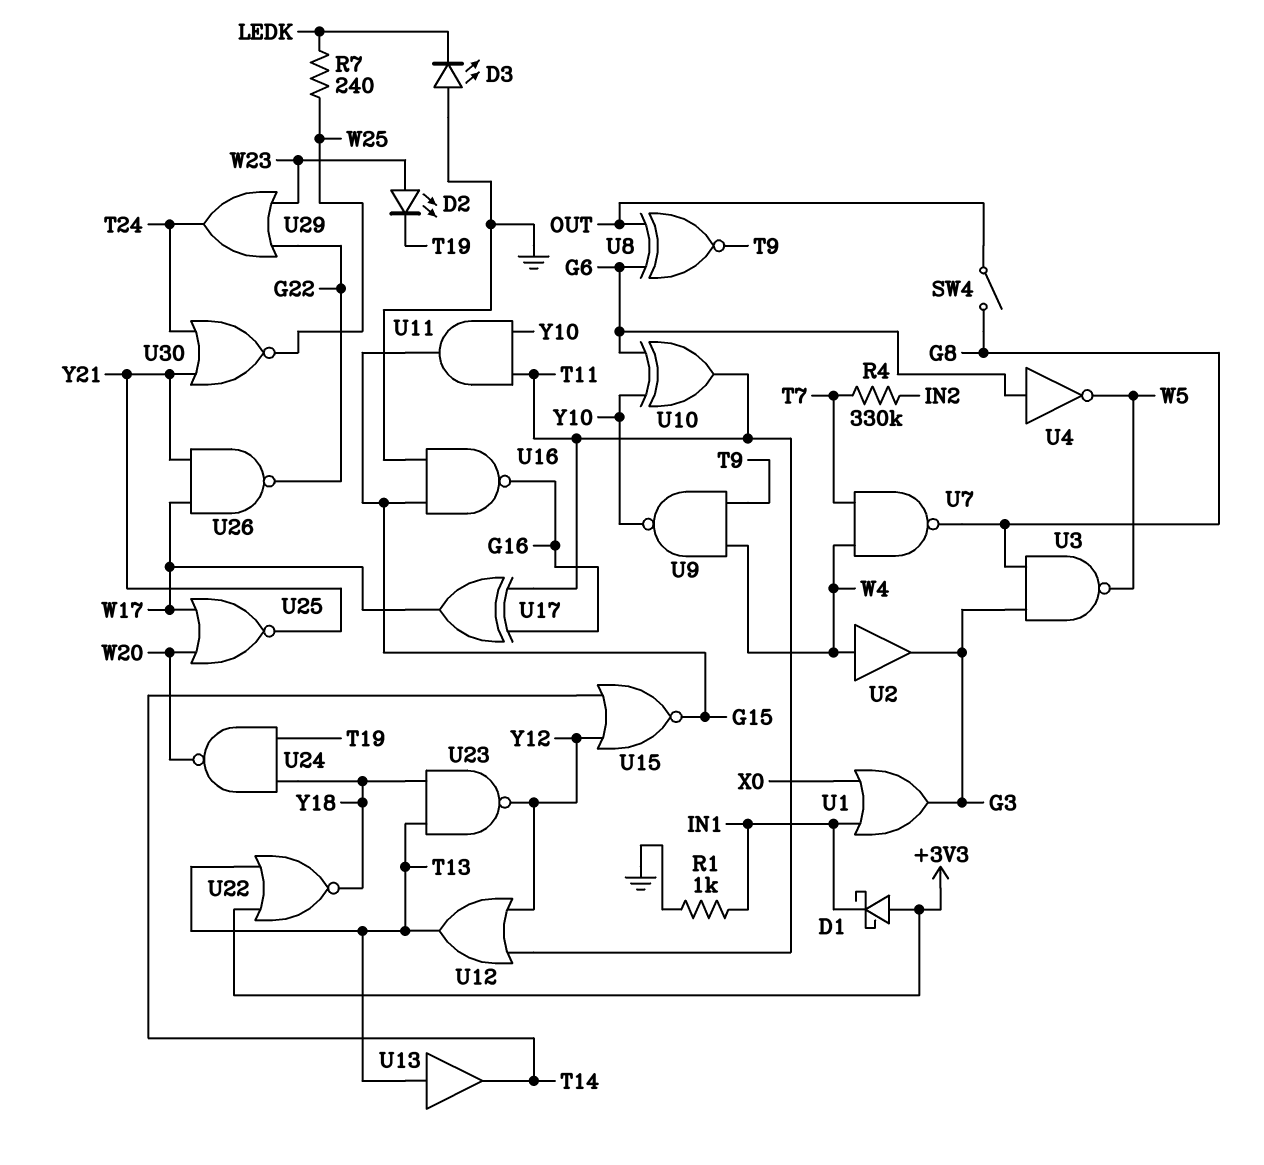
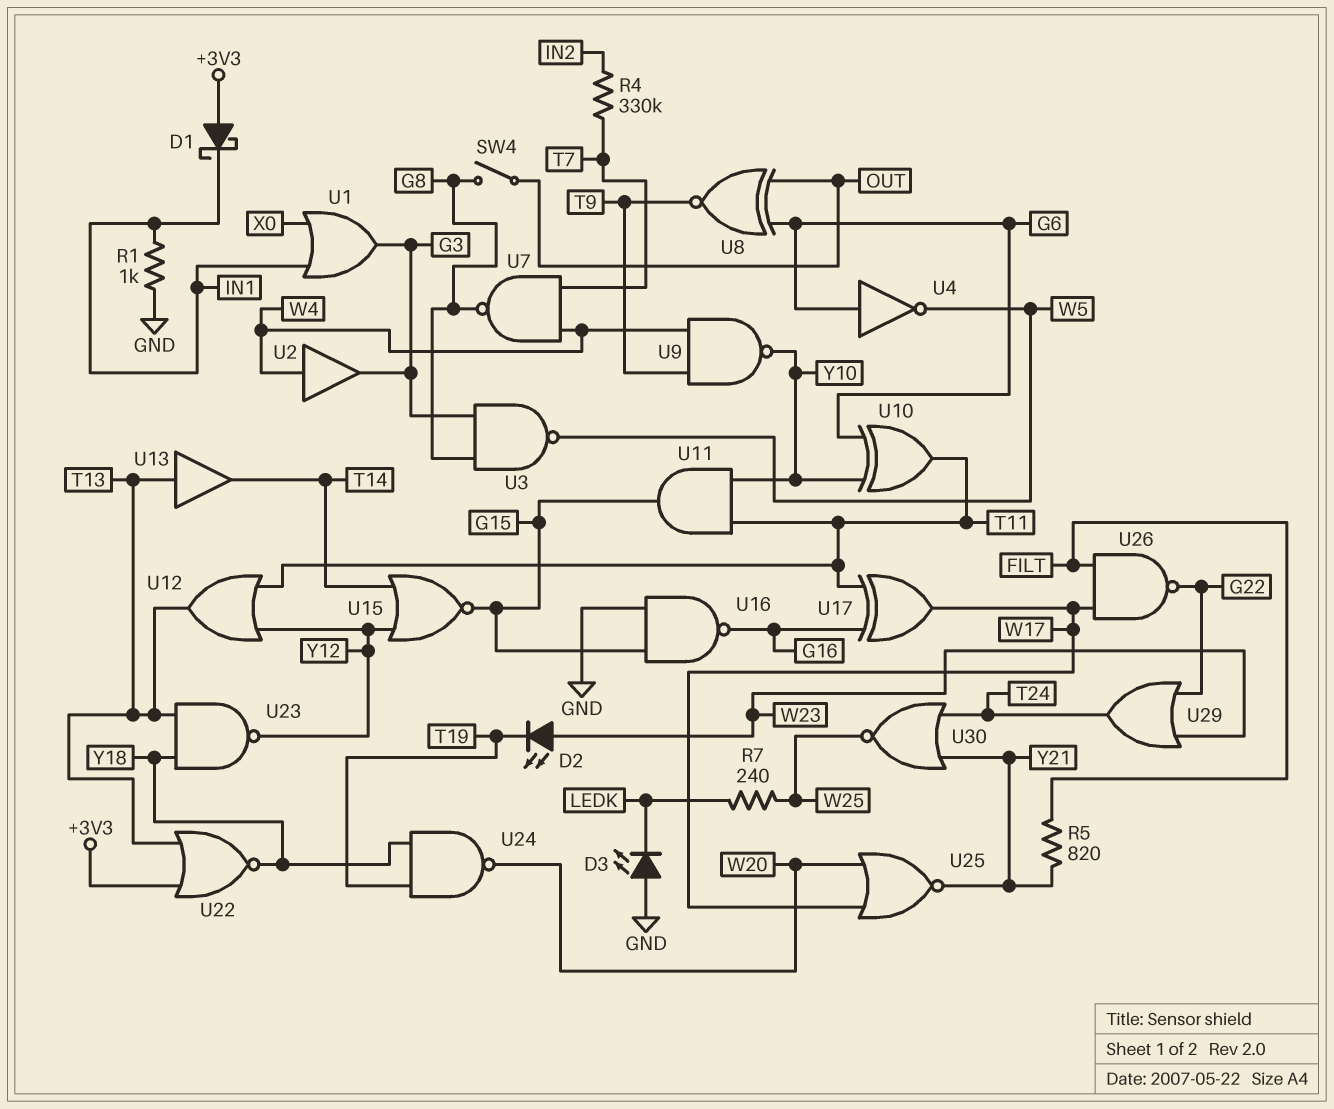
R5: none -> 820 (FILT, Y21)
U26: NAND (in W17, in Y21, out G22) -> NAND (in FILT, in W17, out G22)

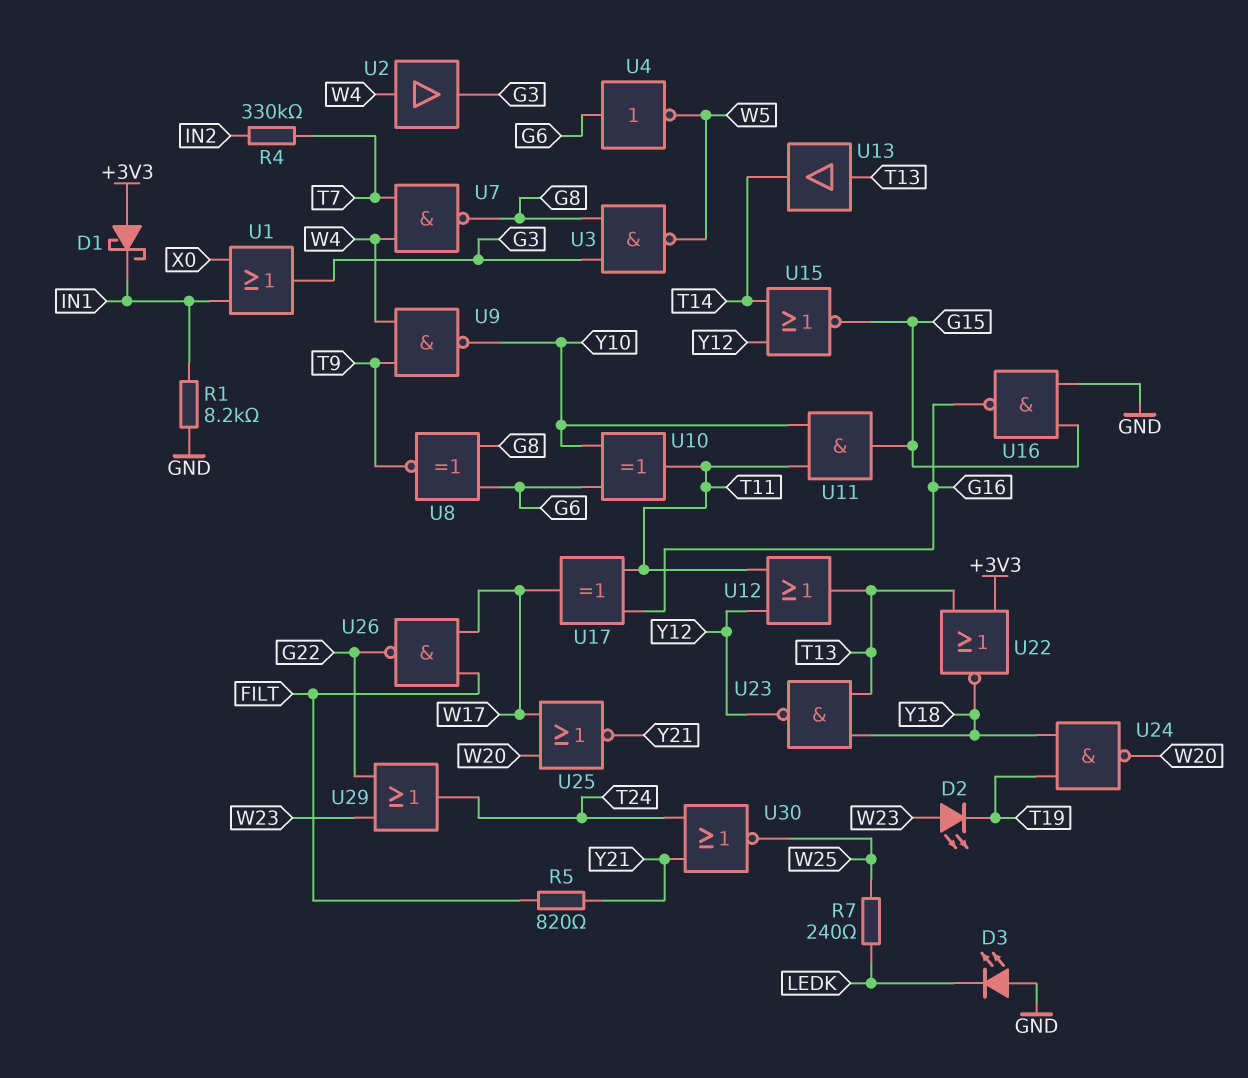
R1: 1k (GND, IN1) -> 8.2k (GND, IN1)
SW4: switch (G8, OUT) -> none
U8: XNOR (in G6, in OUT, out T9) -> XNOR (in G6, in G8, out T9)

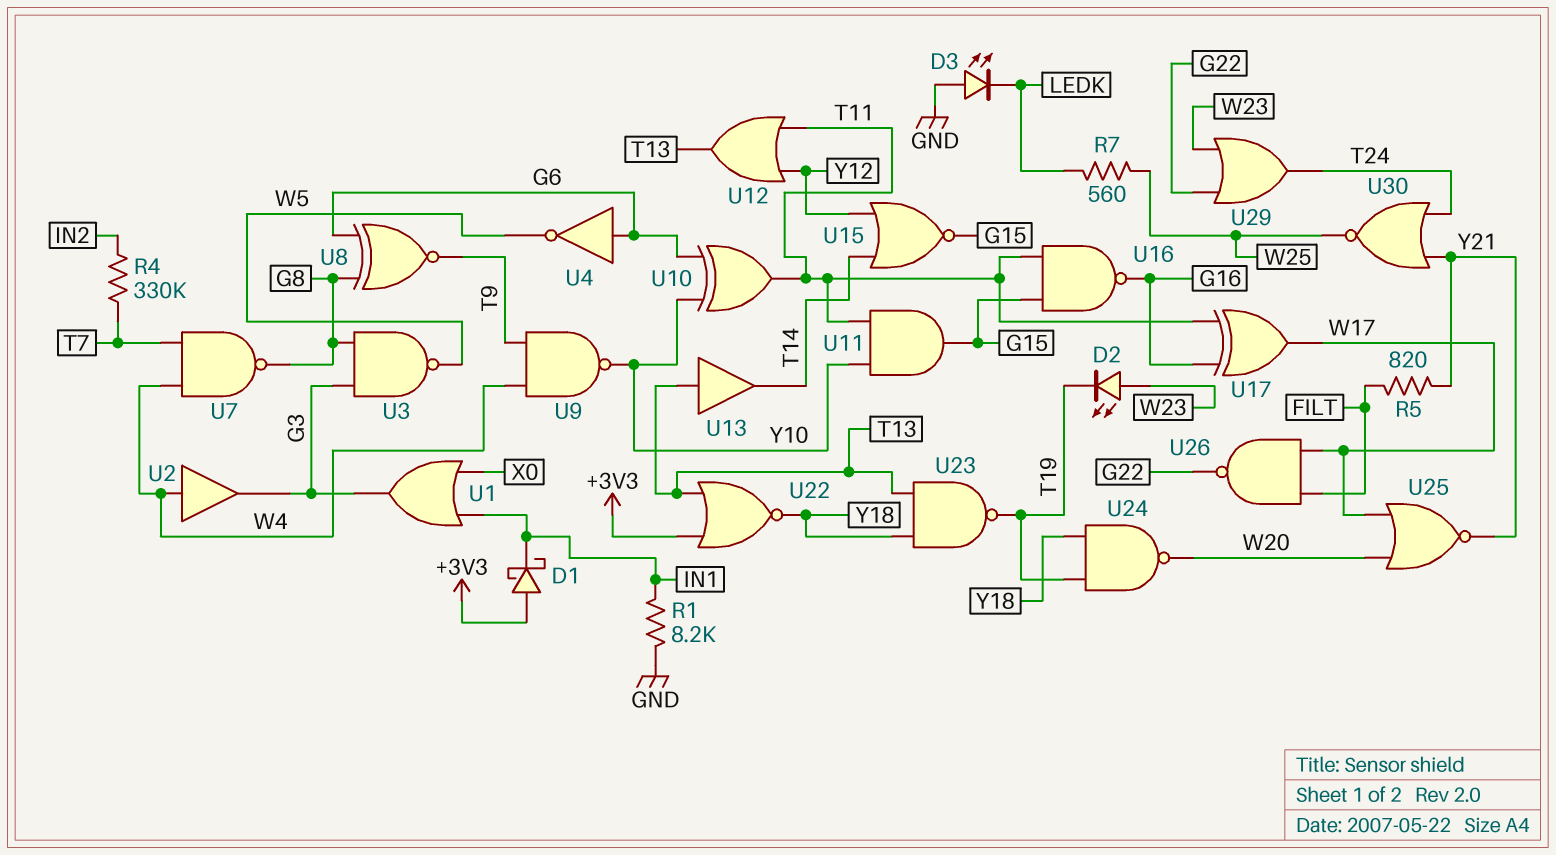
R7: 240 (LEDK, W25) -> 560 (LEDK, W25)
U16: NAND (in G15, in GND, out G16) -> NAND (in G15, in T11, out G16)
U23: NAND (in T13, in Y18, out Y12) -> NAND (in T13, in Y18, out T19)

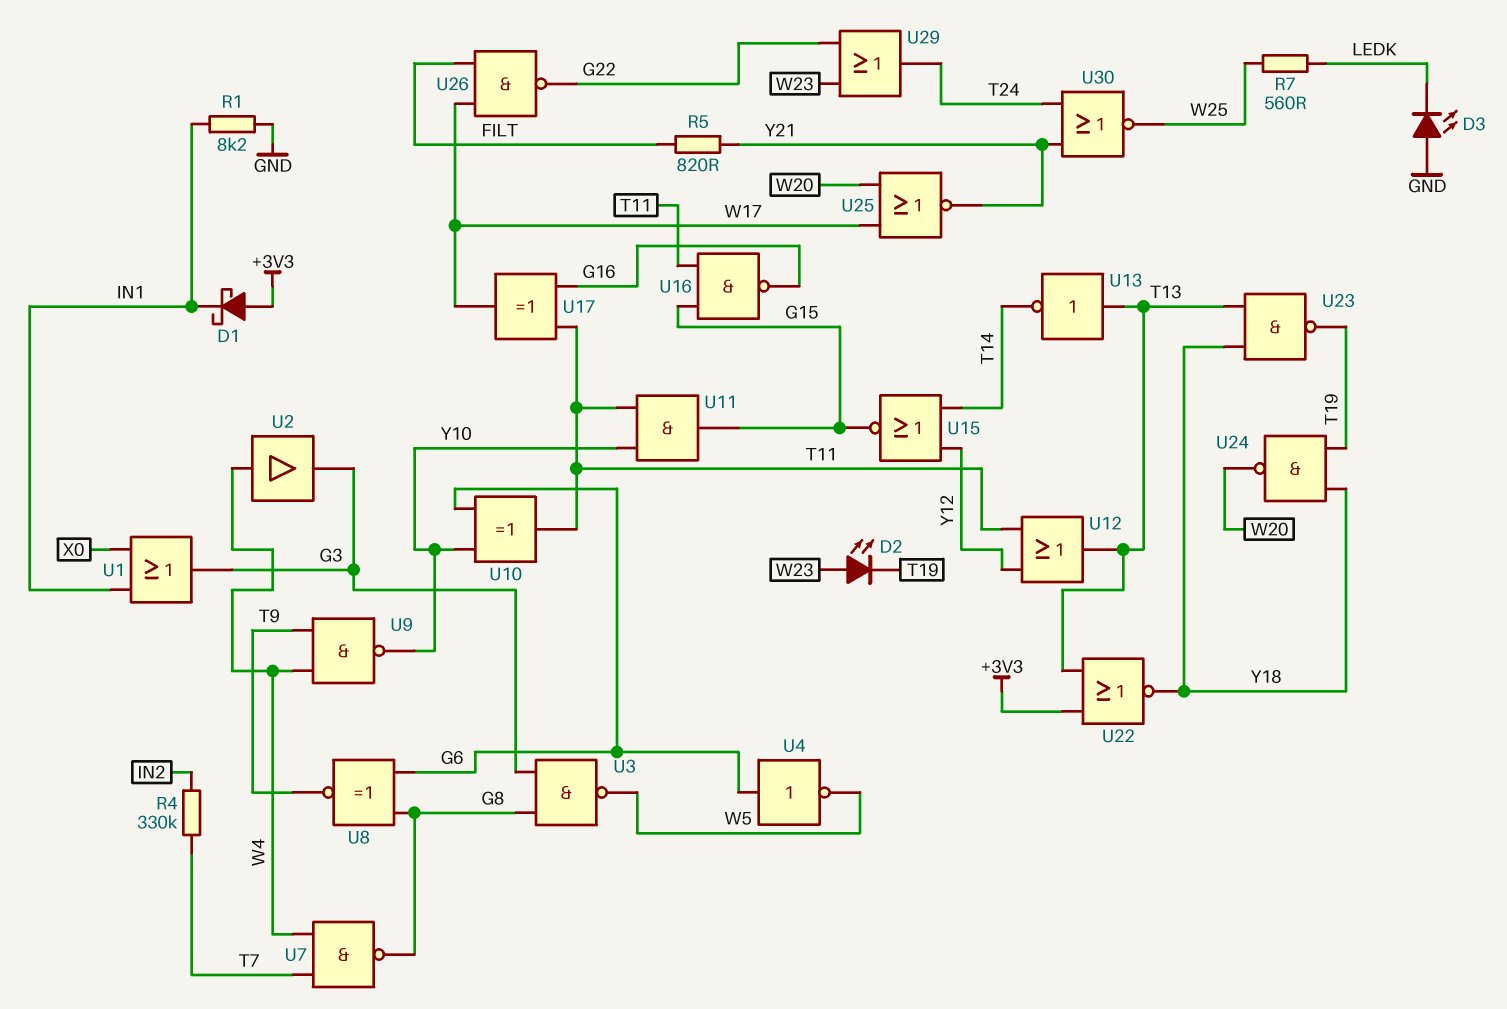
U13: buffer (in T13, out T14) -> NOT (in T13, out T14)

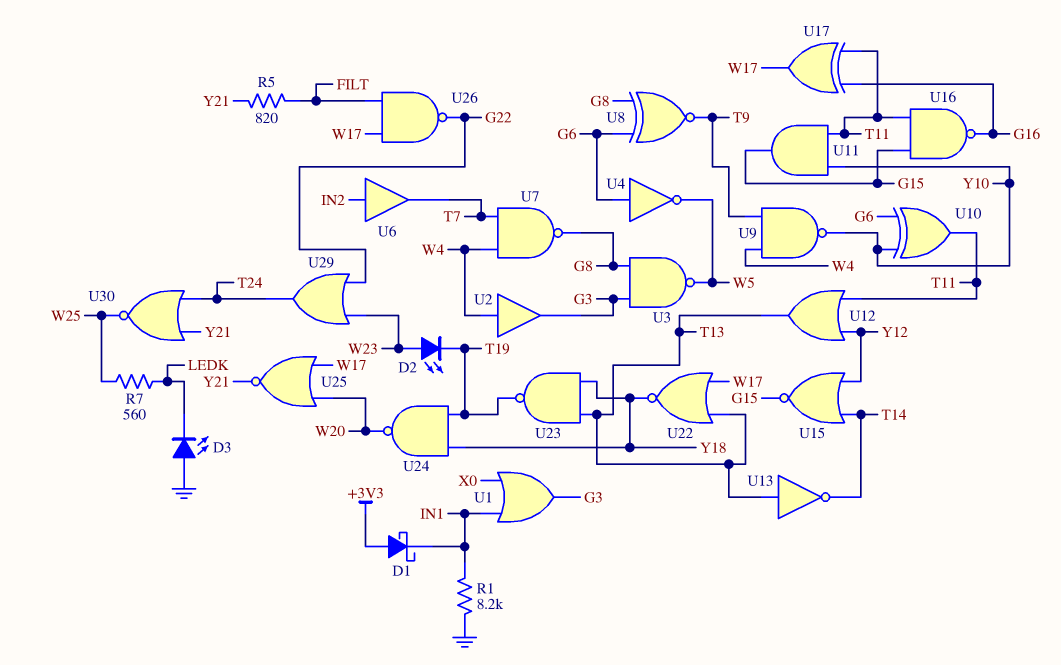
R4: 330k (IN2, T7) -> none
U6: none -> buffer (in IN2, out T7)
U22: NOR (in +3V3, in T13, out Y18) -> NOR (in T13, in W17, out Y18)

